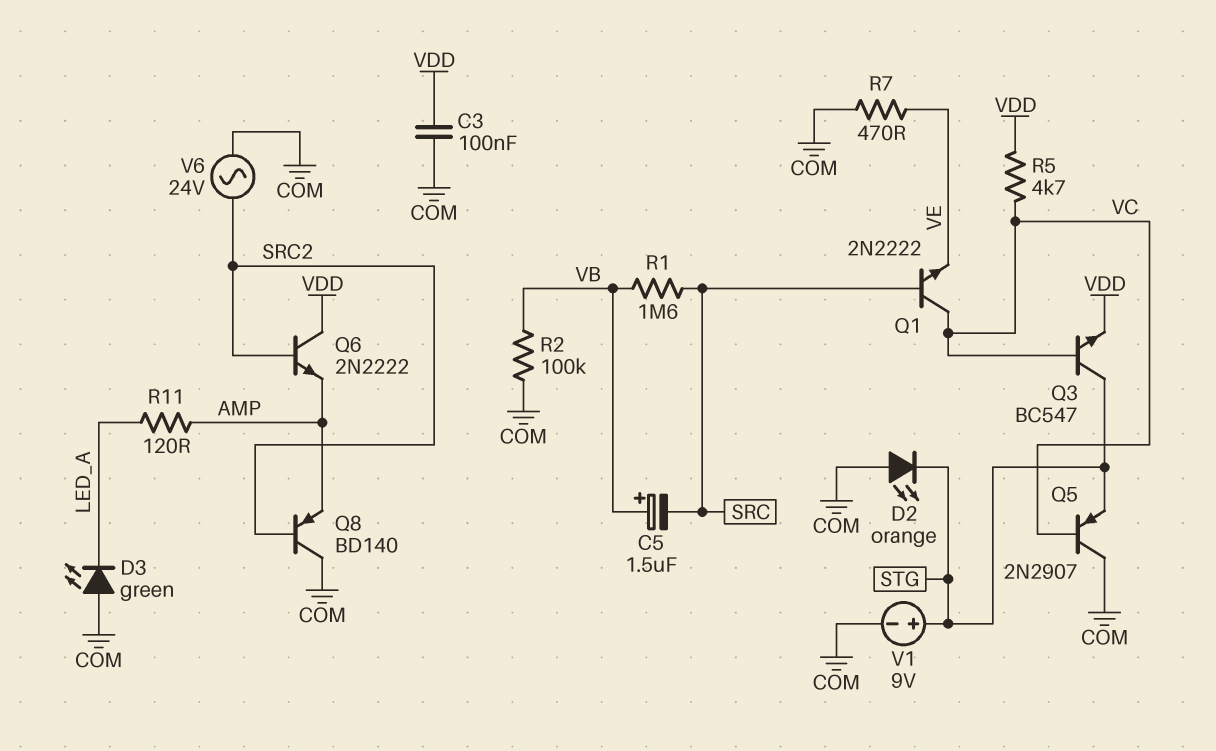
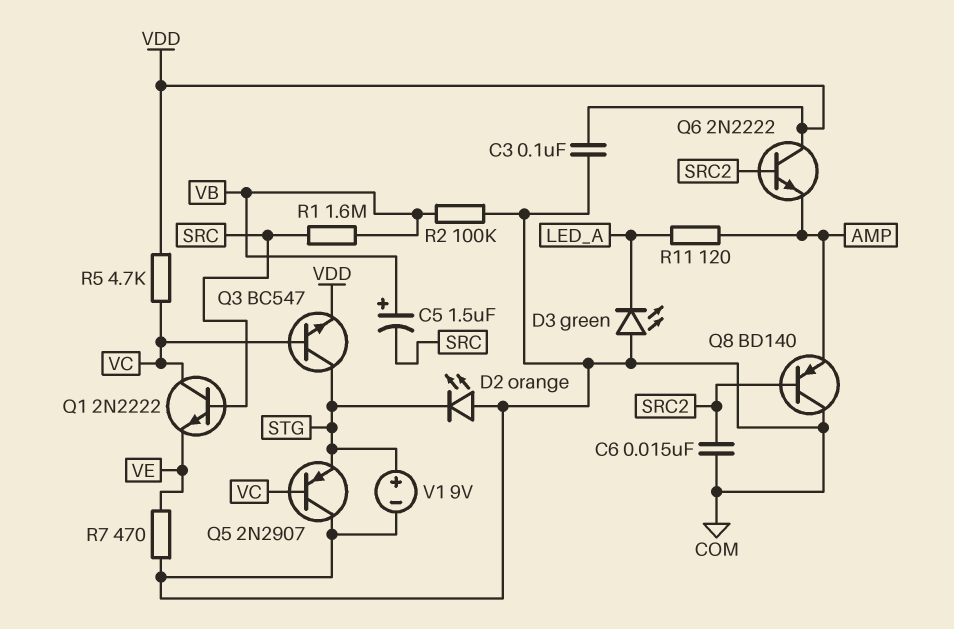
C6: none -> 15nF (COM, SRC2)
V6: AC 24V (COM, SRC2) -> none

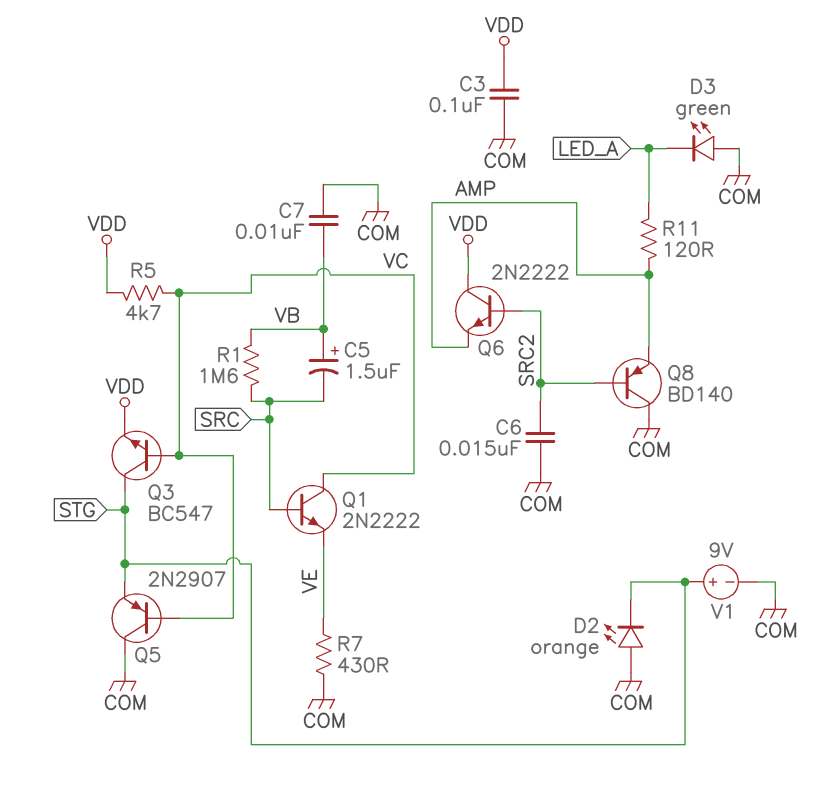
C7: none -> 10nF (COM, VB)
R2: 100k (COM, VB) -> none
R7: 470 (COM, VE) -> 430 (COM, VE)

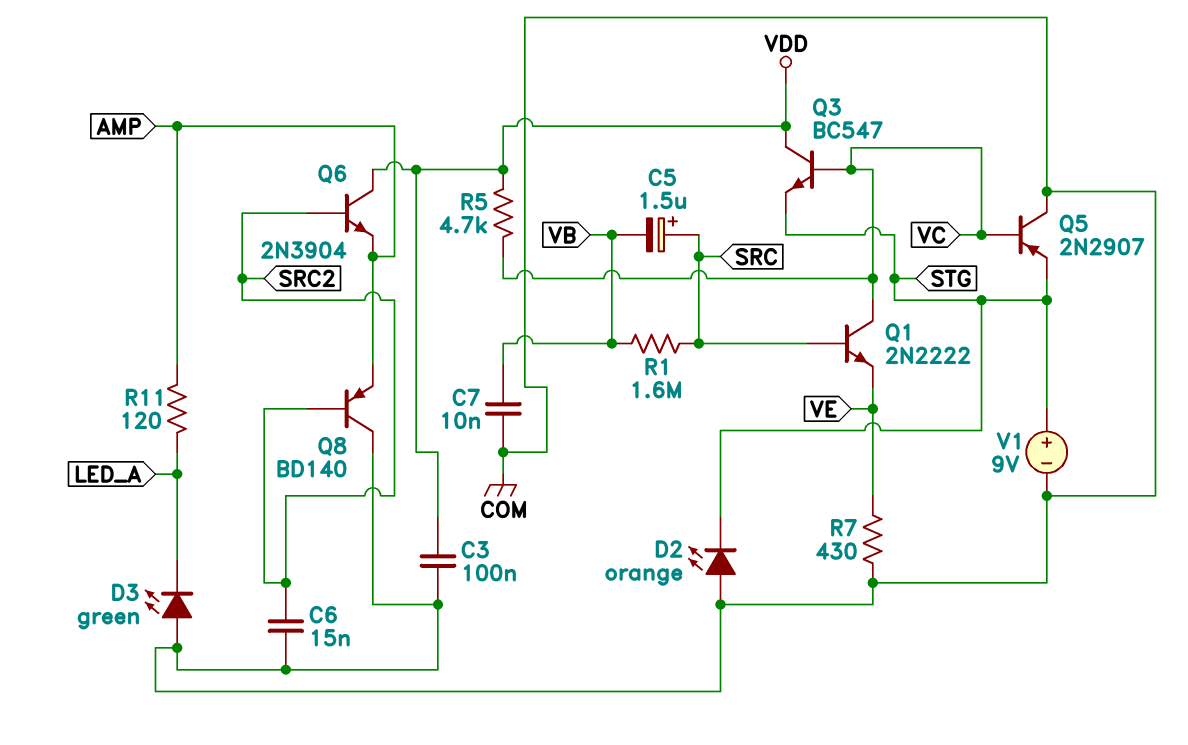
C5: 1.5uF (plus VB, minus SRC) -> 1.5uF (plus SRC, minus VB)
Q3: NPN BC547 (B VC, C STG, E VDD) -> NPN BC547 (B VC, C VDD, E STG)
Q6: NPN 2N2222 (B SRC2, C VDD, E AMP) -> NPN 2N3904 (B SRC2, C VDD, E AMP)

